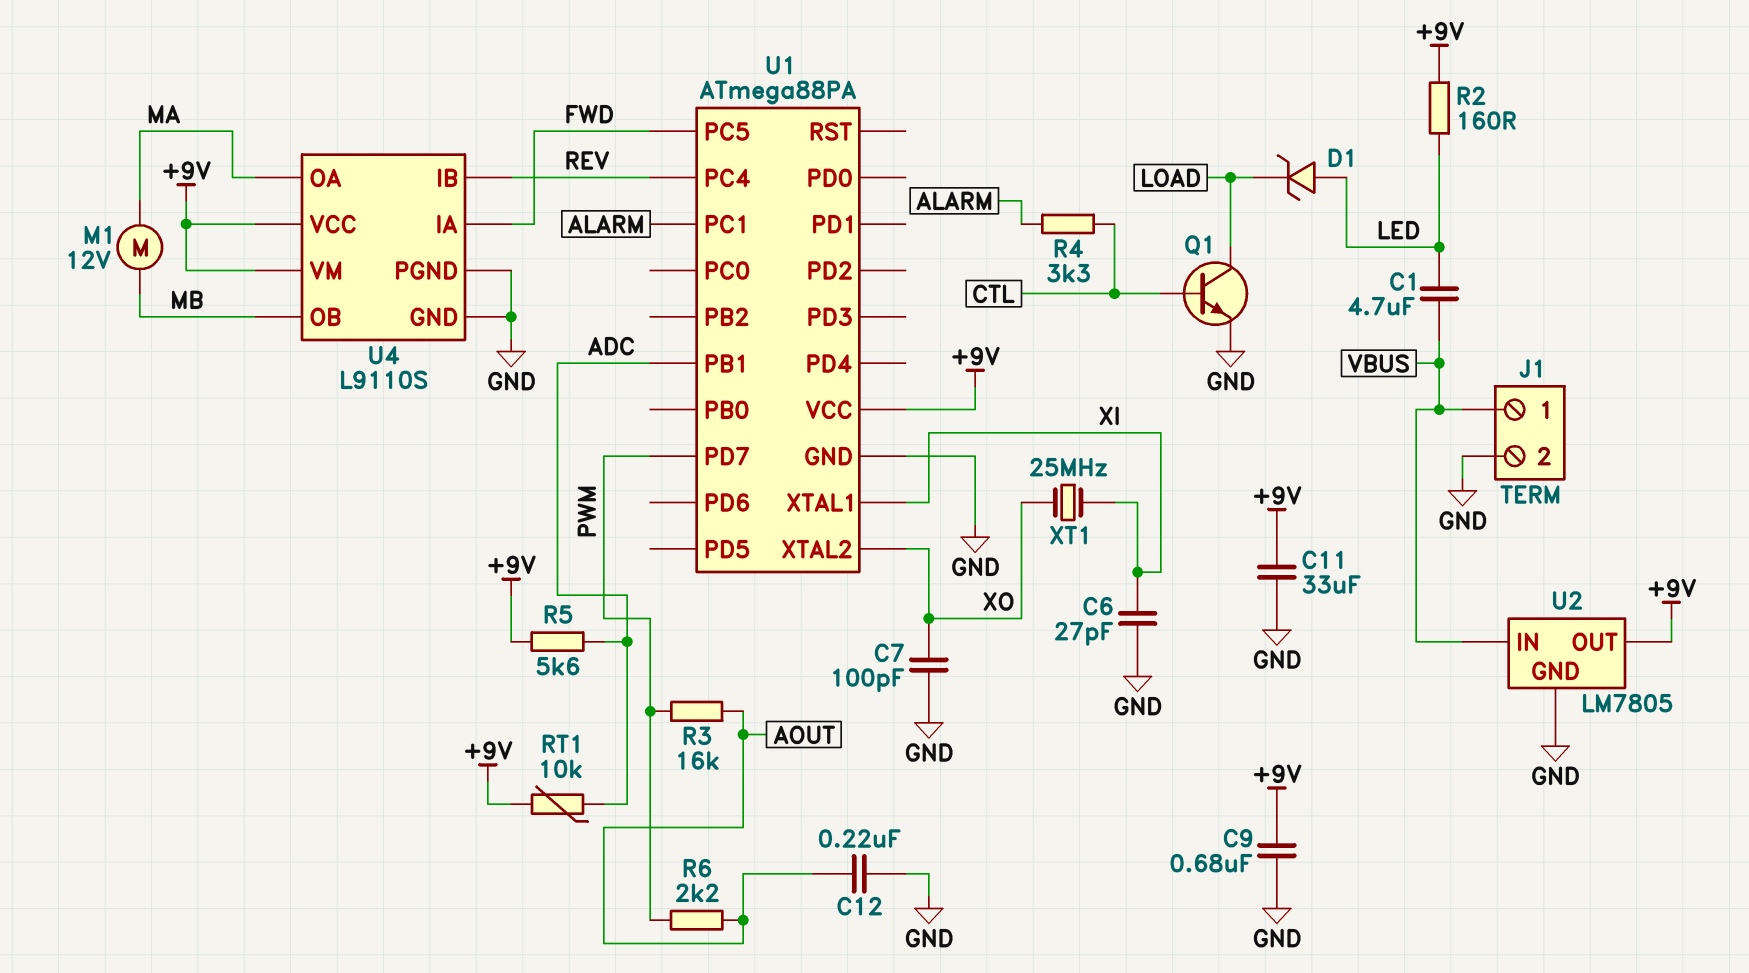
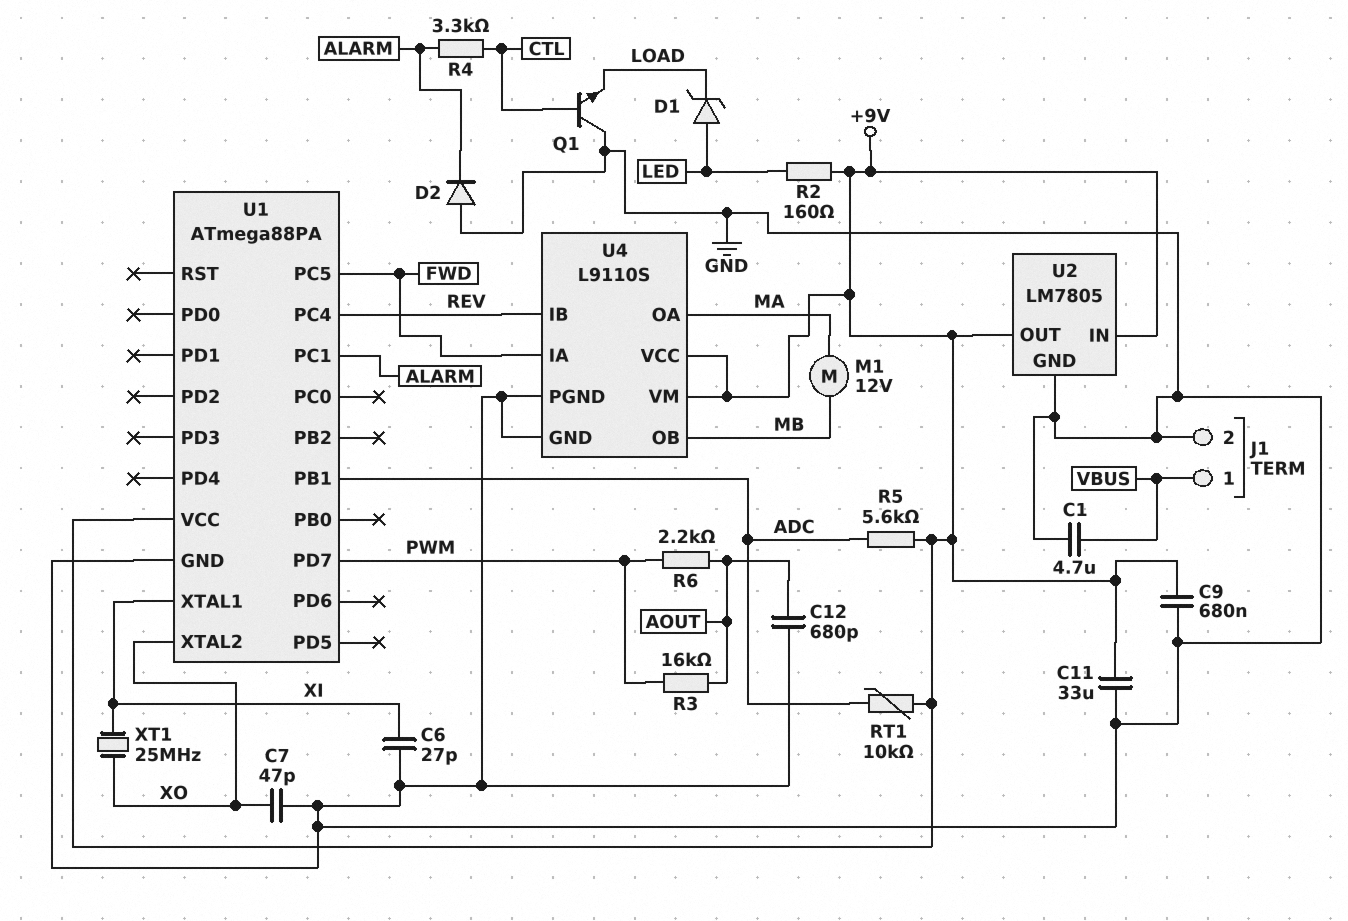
C1: 4.7uF (LED, VBUS) -> 4.7uF (GND, VBUS)
C7: 100pF (GND, XO) -> 47pF (GND, XO)
C12: 220nF (AOUT, GND) -> 680pF (AOUT, GND)
D2: none -> diode (A GND, K ALARM)
Q1: NPN (B CTL, C LOAD, E GND) -> NPN (B CTL, C GND, E LOAD)
U2 pin IN: VBUS -> +9V

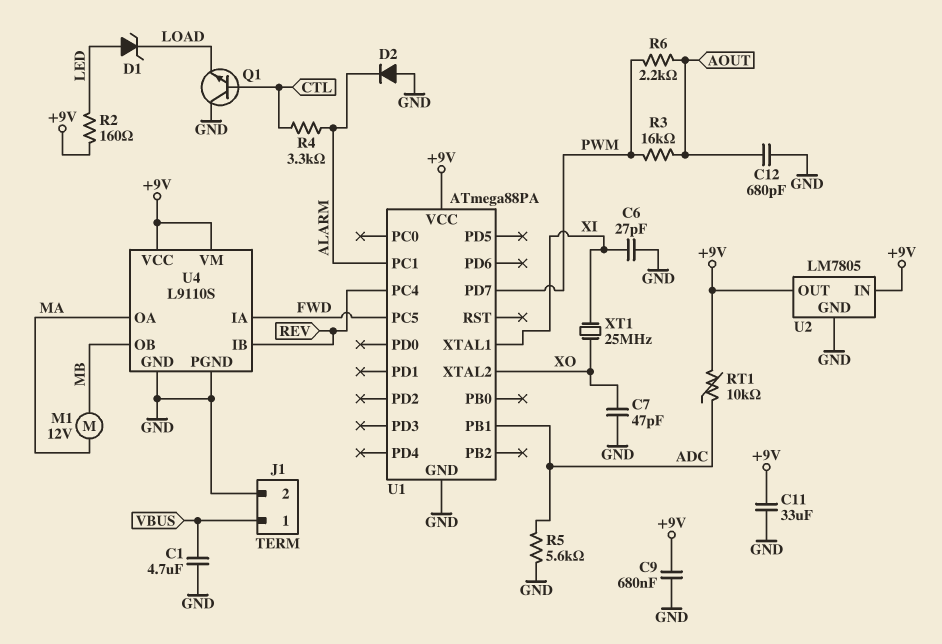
R5: 5.6k (+9V, ADC) -> 5.6k (ADC, GND)

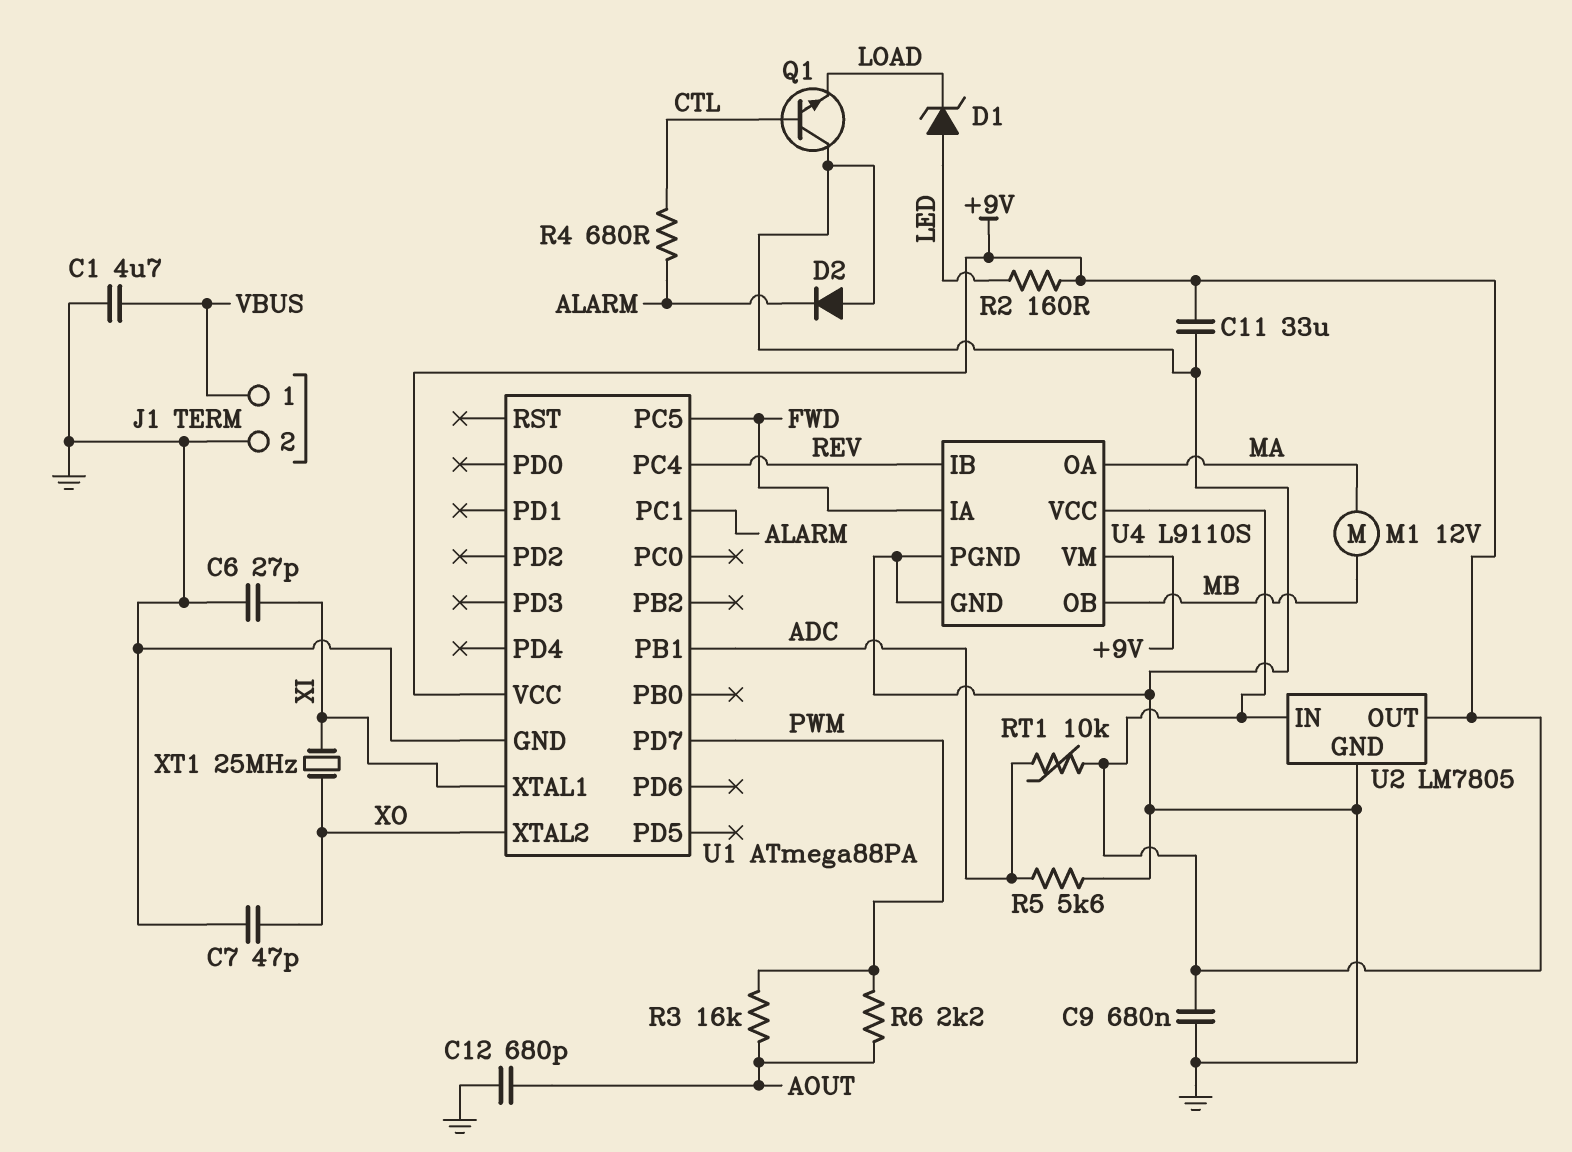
R4: 3.3k (ALARM, CTL) -> 680 (ALARM, CTL)

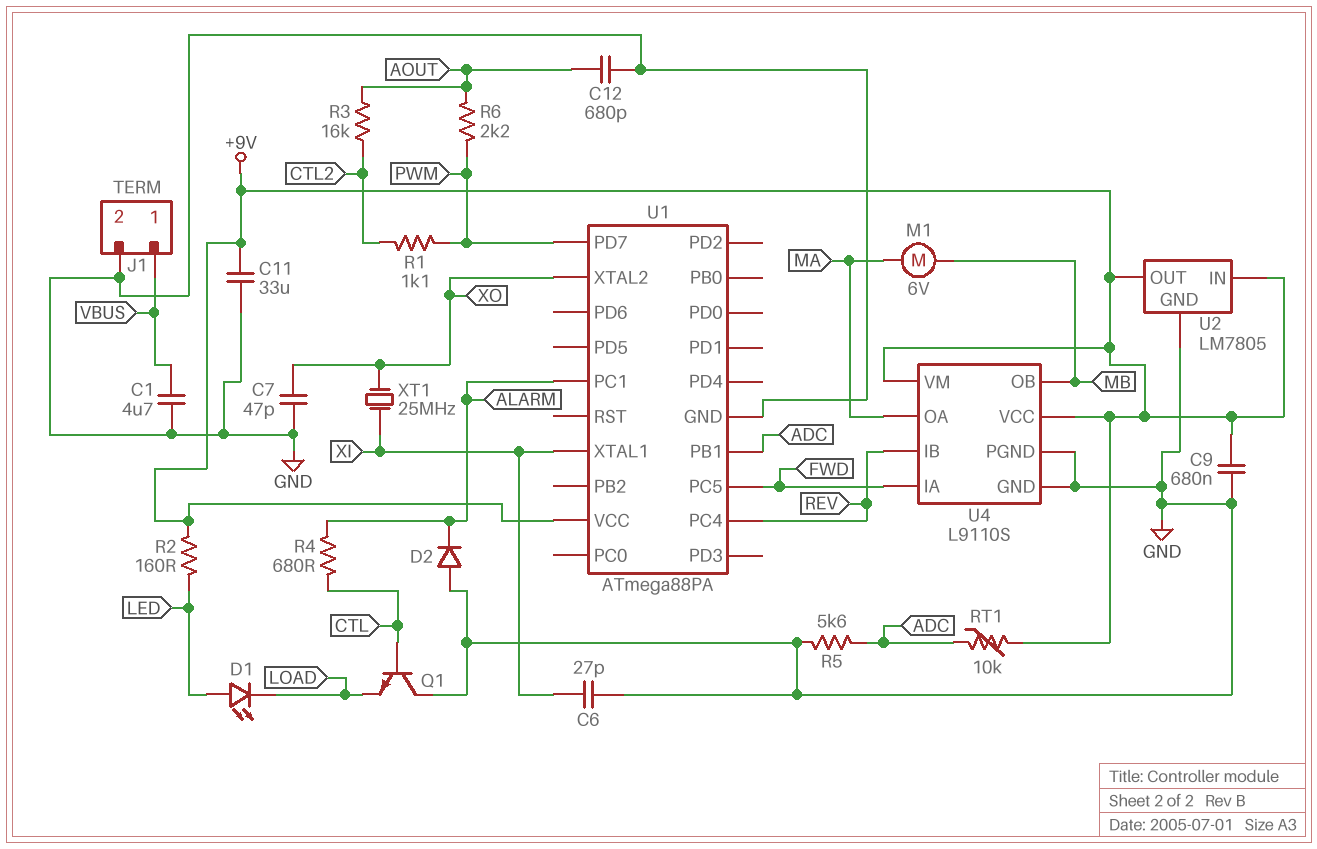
D1: zener (A LED, K LOAD) -> LED (A LED, K LOAD)
M1: motor 12V (MA, MB) -> motor 6V (MA, MB)
R1: none -> 1.1k (CTL2, PWM)
R3: 16k (AOUT, PWM) -> 16k (AOUT, CTL2)

